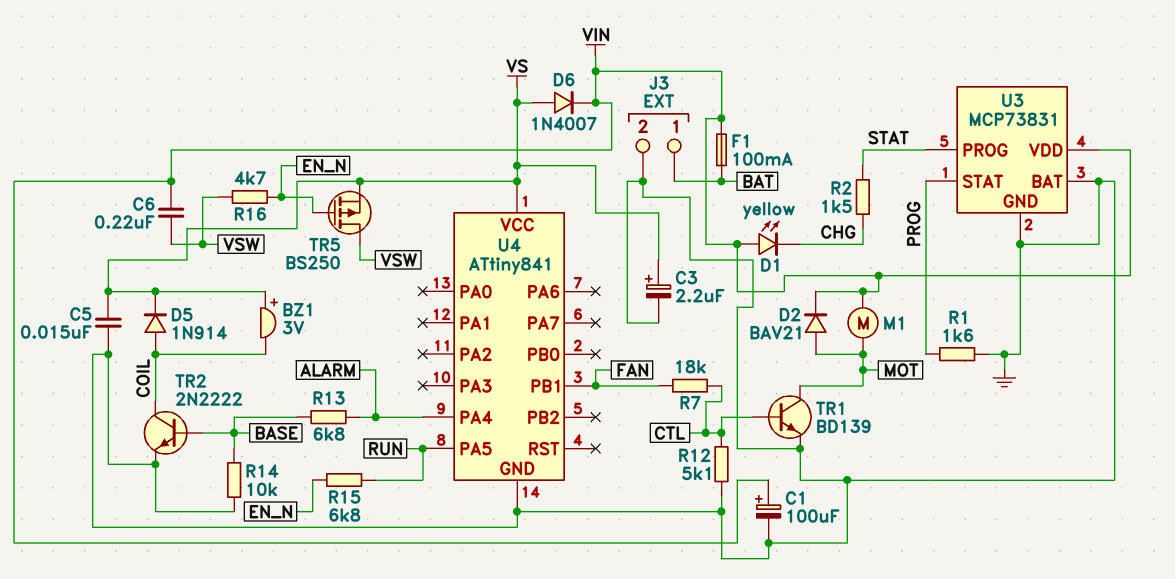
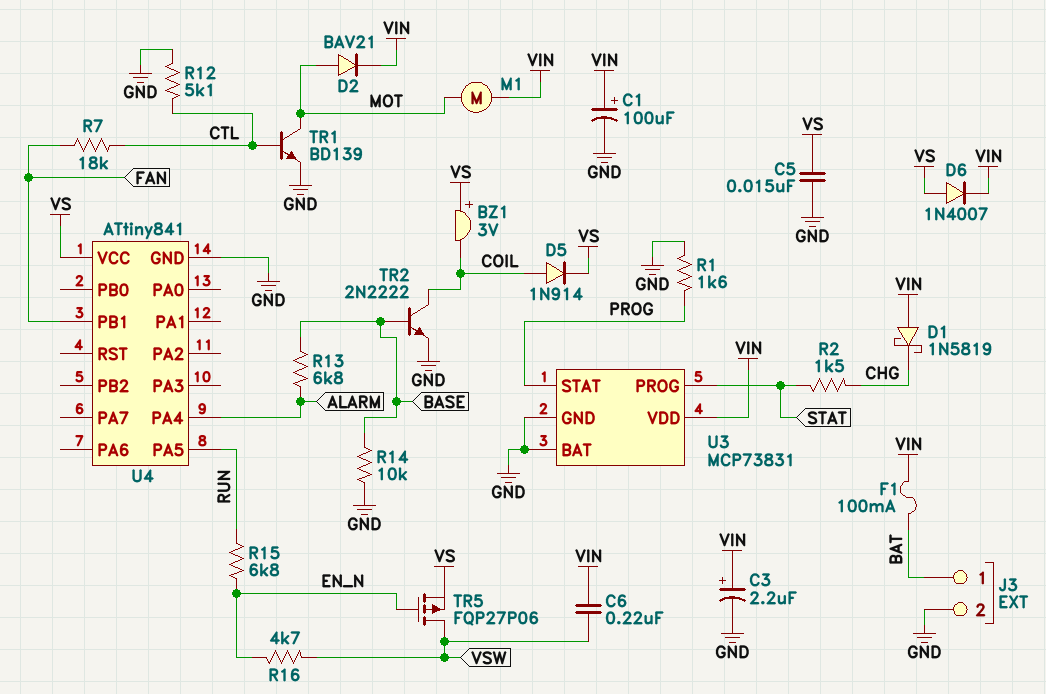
C3: 2.2uF (plus VS, minus GND) -> 2.2uF (plus VIN, minus GND)
D1: LED yellow (A VIN, K CHG) -> schottky 1N5819 (A VIN, K CHG)
TR5: PMOS BS250 (G EN_N, D VSW, S VS) -> PMOS FQP27P06 (G EN_N, D VSW, S VS)

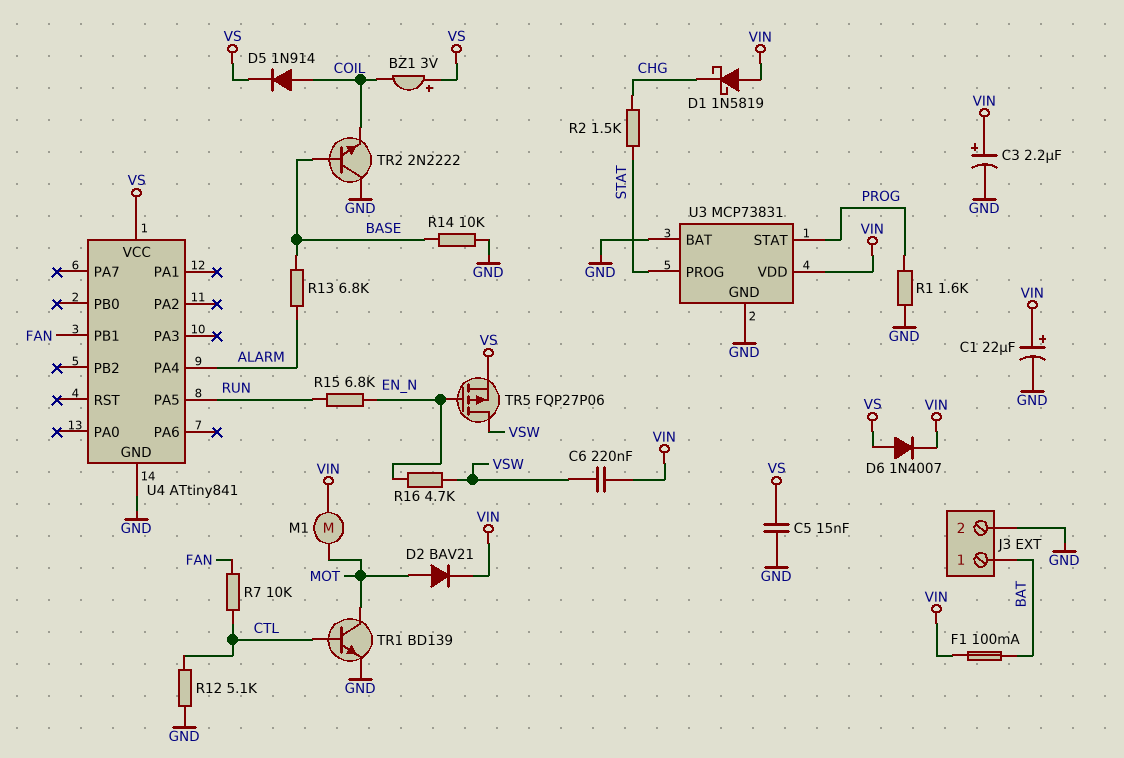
C1: 100uF (plus VIN, minus GND) -> 22uF (plus VIN, minus GND)
R7: 18k (CTL, FAN) -> 10k (CTL, FAN)
TR2: NPN 2N2222 (B BASE, C COIL, E GND) -> NPN 2N2222 (B BASE, C GND, E COIL)

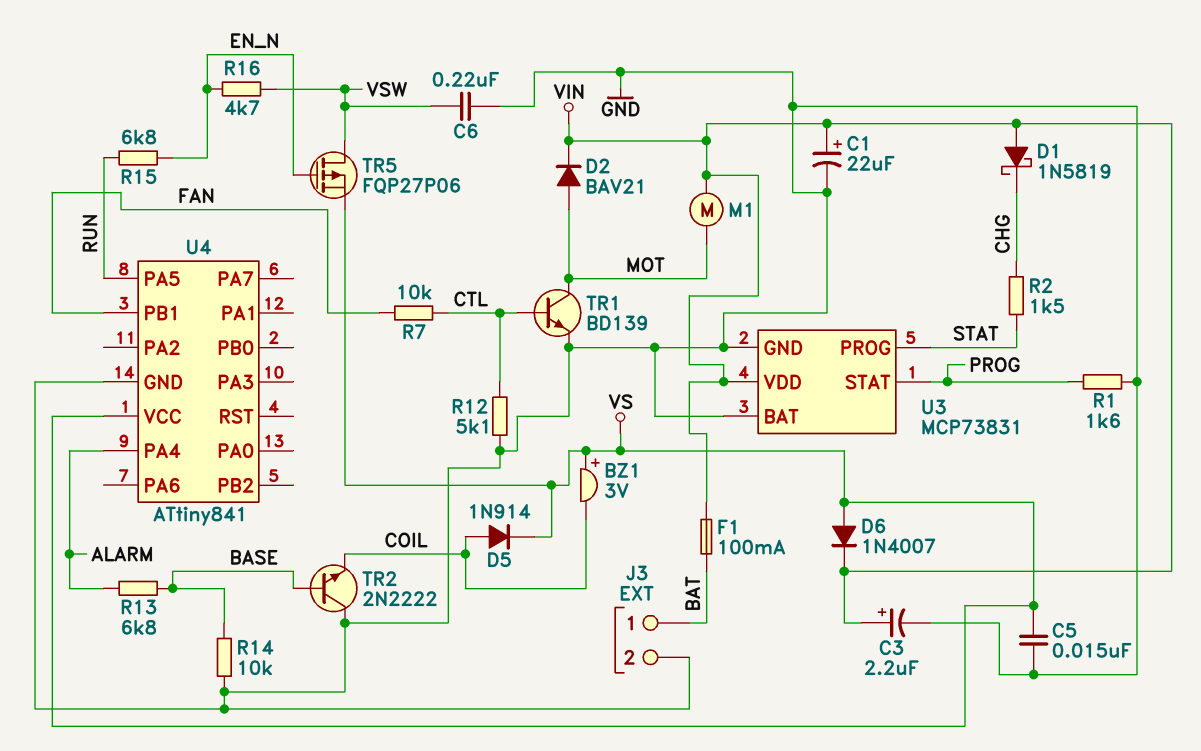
C6: 220nF (VIN, VSW) -> 220nF (GND, VSW)

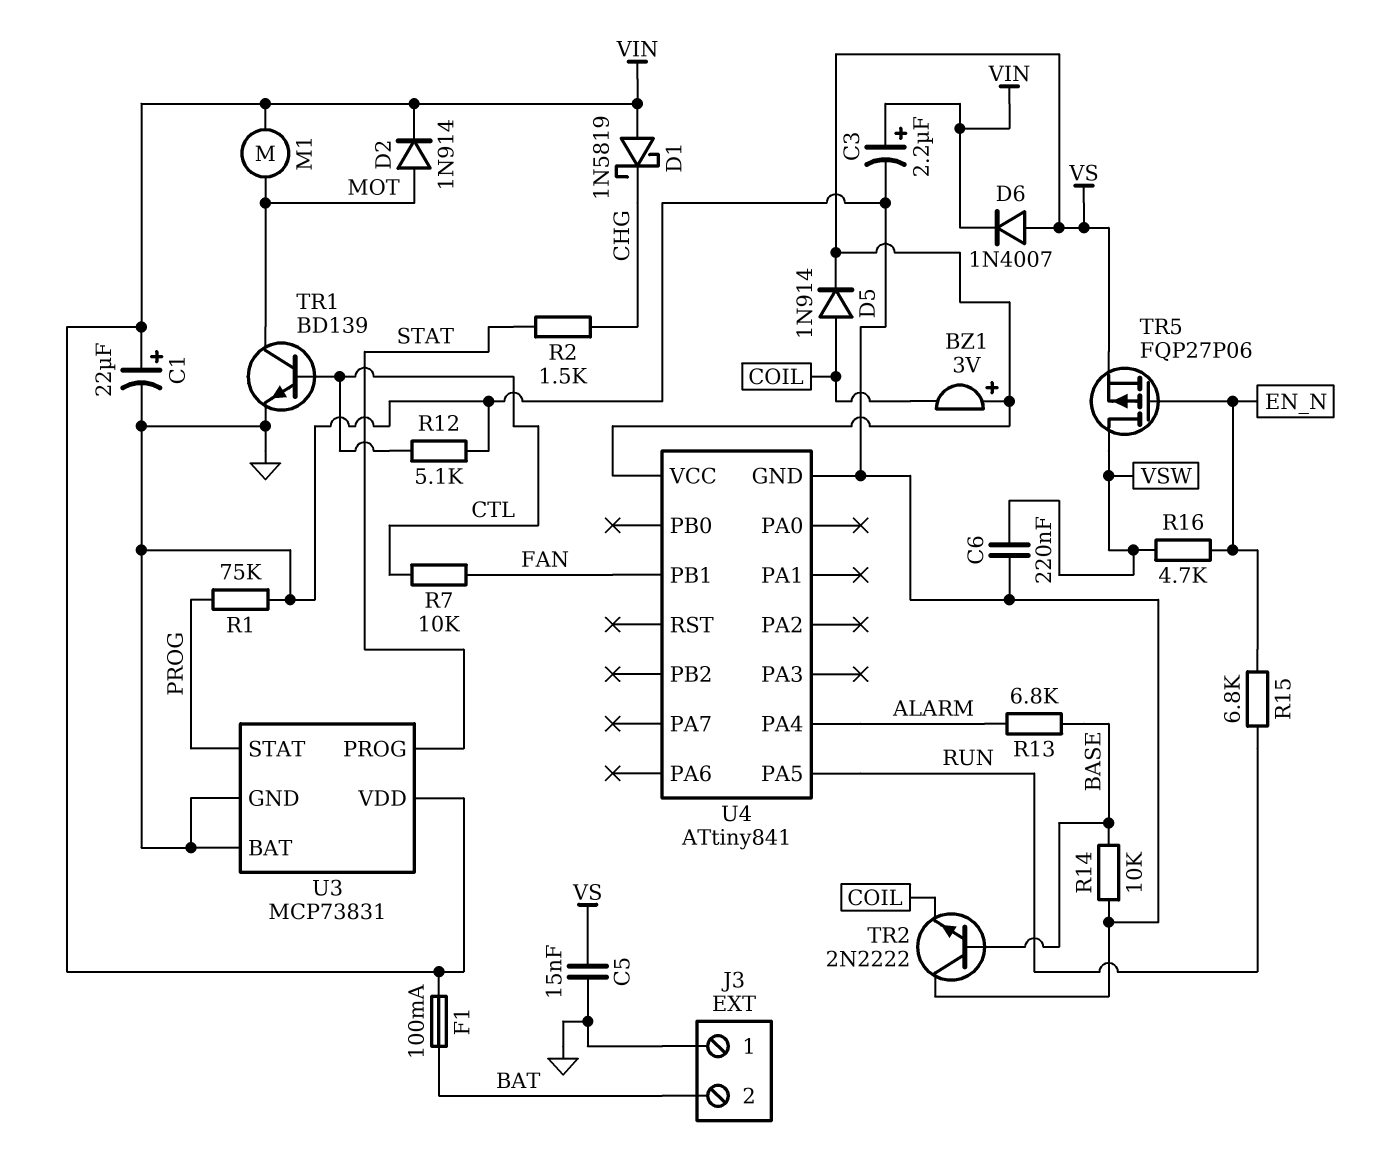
D2: diode BAV21 (A MOT, K VIN) -> diode 1N914 (A MOT, K VIN)
J3 pin 1: BAT -> GND
J3 pin 2: GND -> BAT
R1: 1.6k (GND, PROG) -> 75k (GND, PROG)

